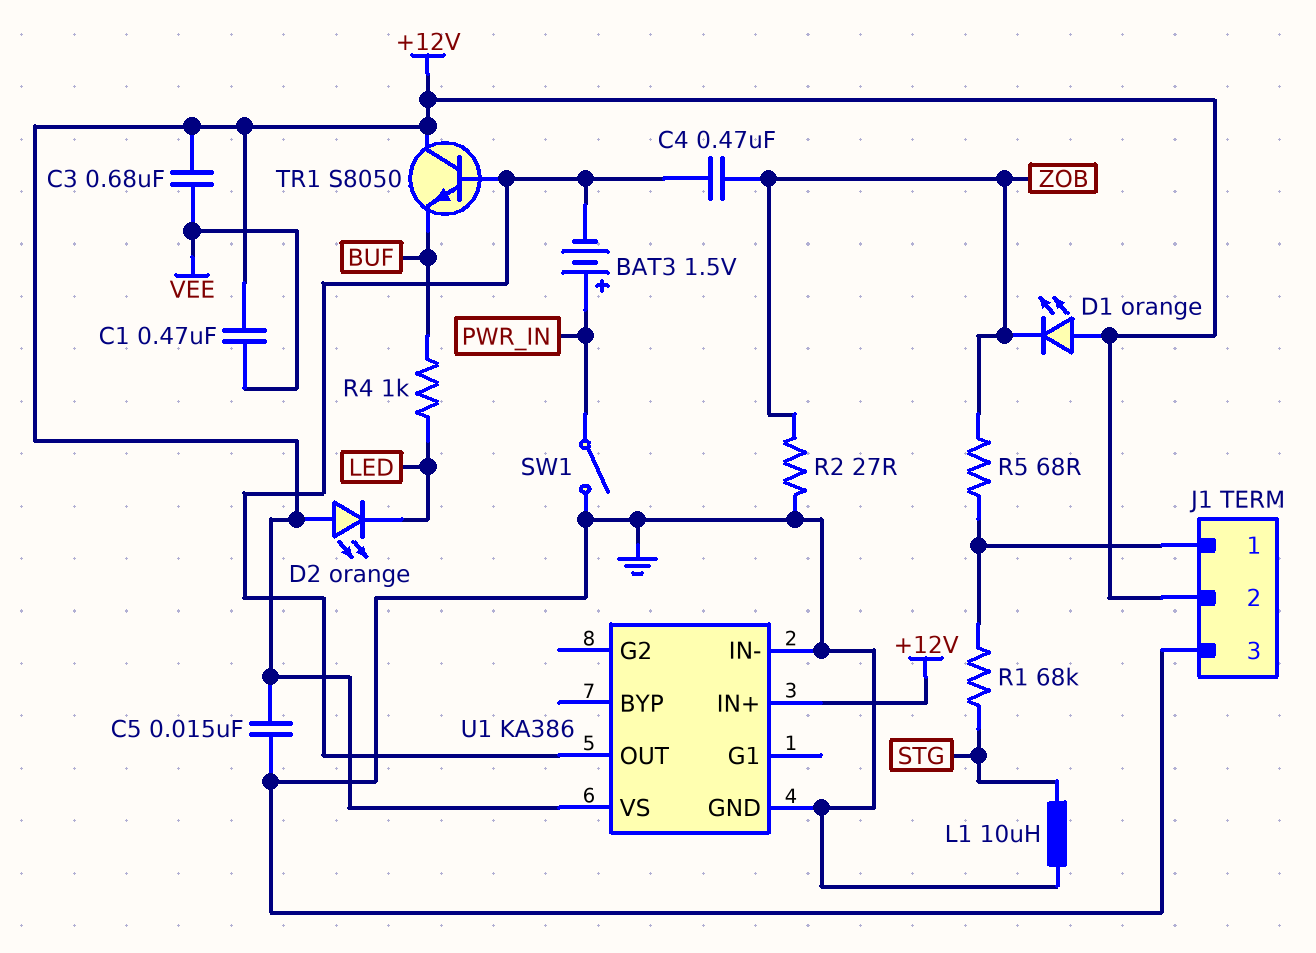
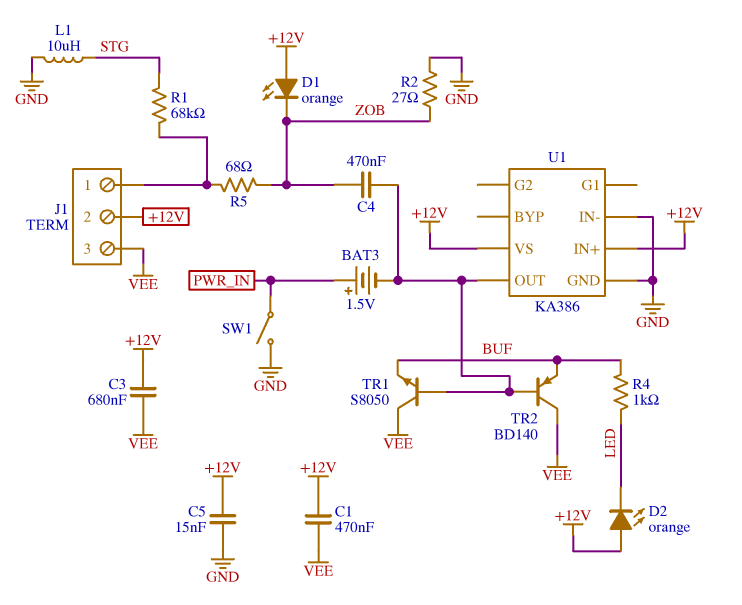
J1 pin 3: GND -> VEE
TR1: NPN S8050 (B U1/OUT, C +12V, E BUF) -> NPN S8050 (B U1/OUT, C VEE, E BUF)
TR2: none -> PNP BD140 (B U1/OUT, C VEE, E BUF)

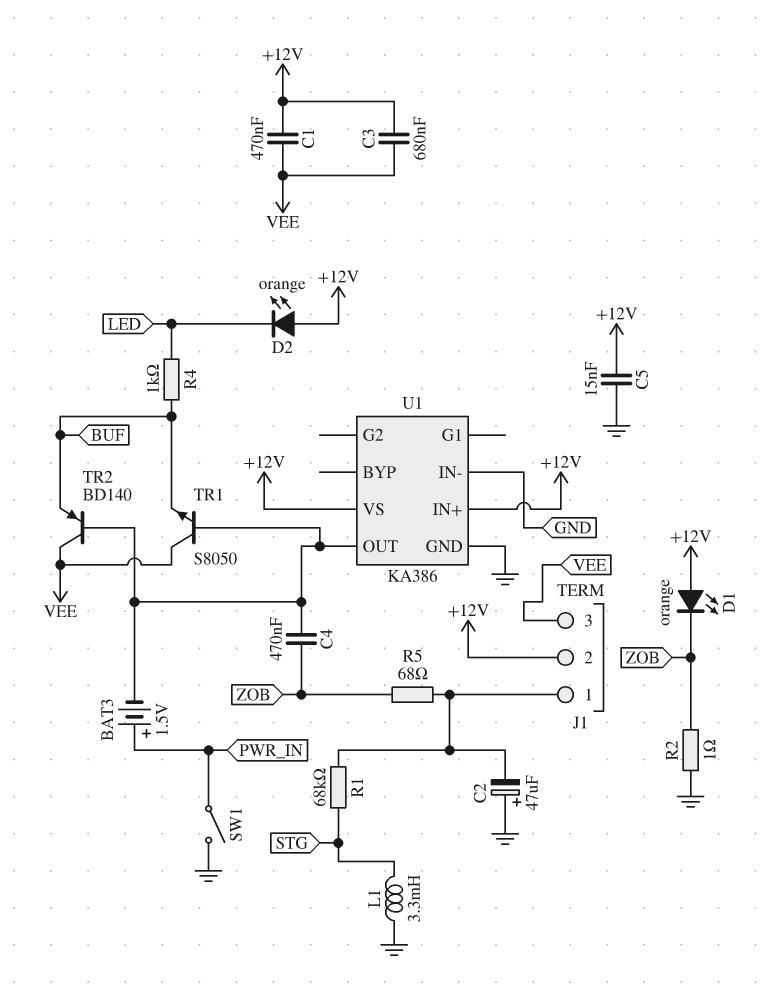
C2: none -> 47uF (plus GND, minus J1/1)
L1: 10uH (GND, STG) -> 3.3mH (GND, STG)
R2: 27 (GND, ZOB) -> 1 (GND, ZOB)

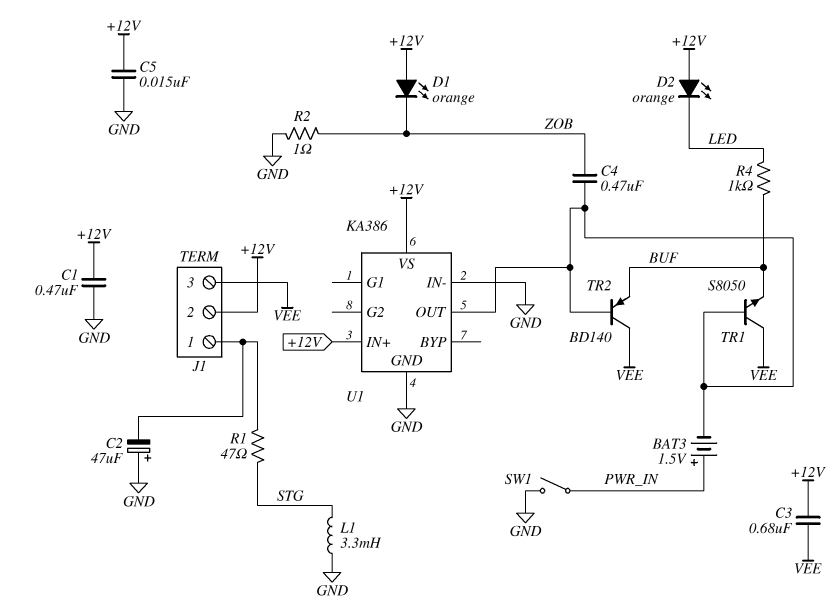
C1: 470nF (+12V, VEE) -> 470nF (+12V, GND)
R1: 68k (J1/1, STG) -> 47 (J1/1, STG)
R5: 68 (J1/1, ZOB) -> none

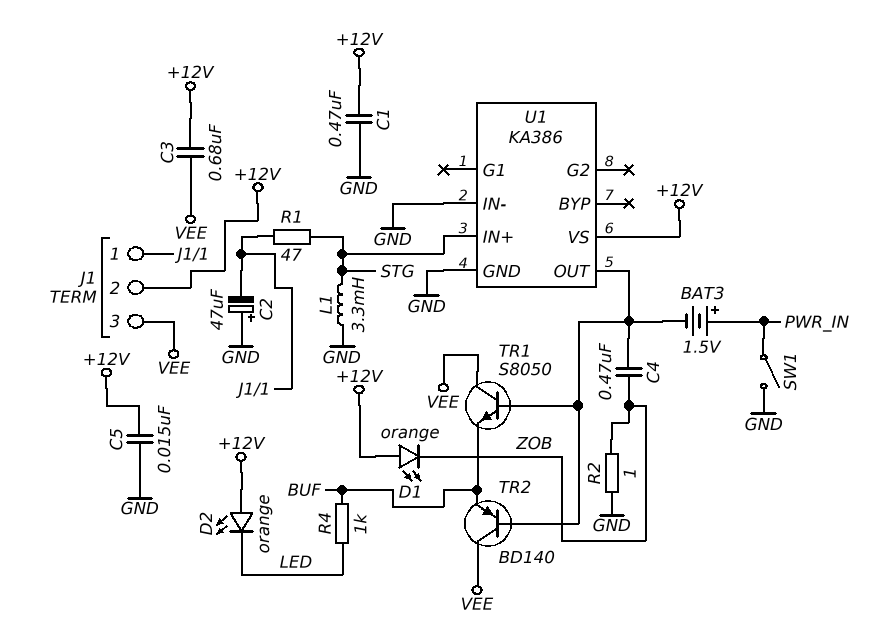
U1 pin IN+: +12V -> STG

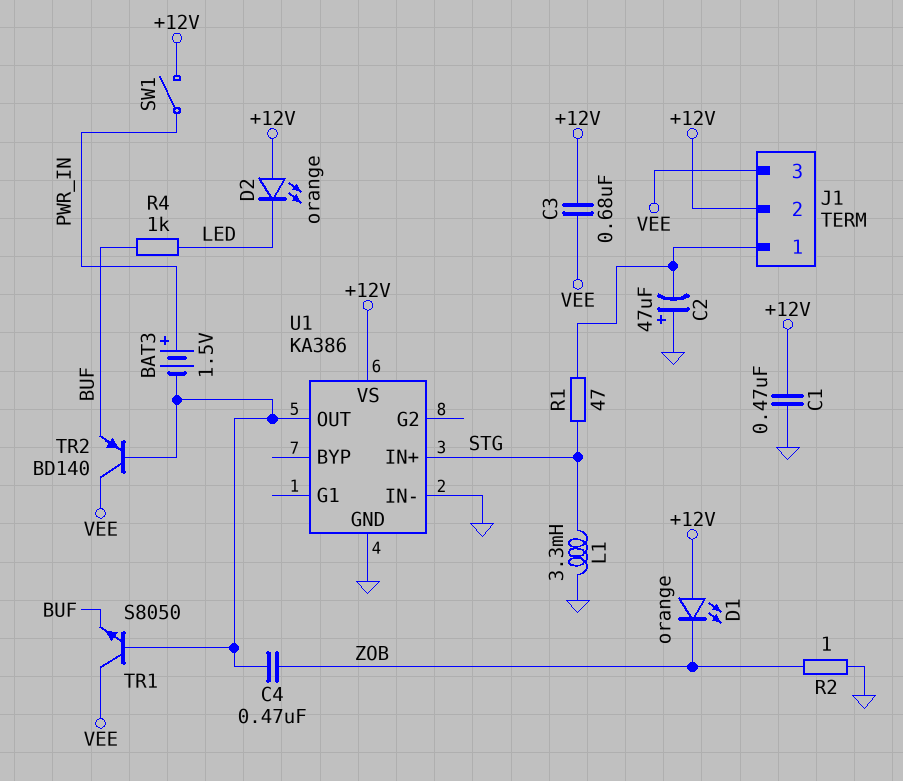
C5: 15nF (+12V, GND) -> none
SW1: switch (GND, PWR_IN) -> switch (+12V, PWR_IN)

